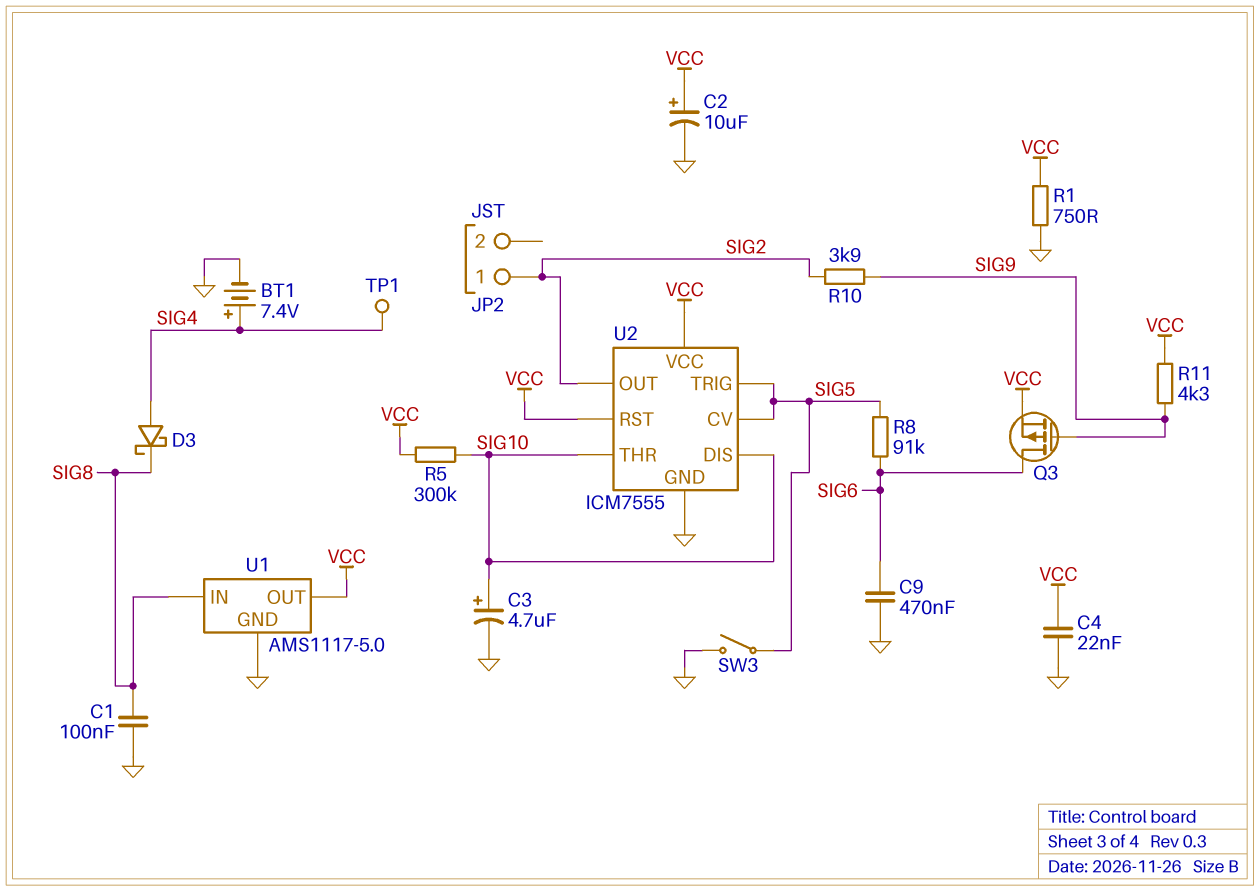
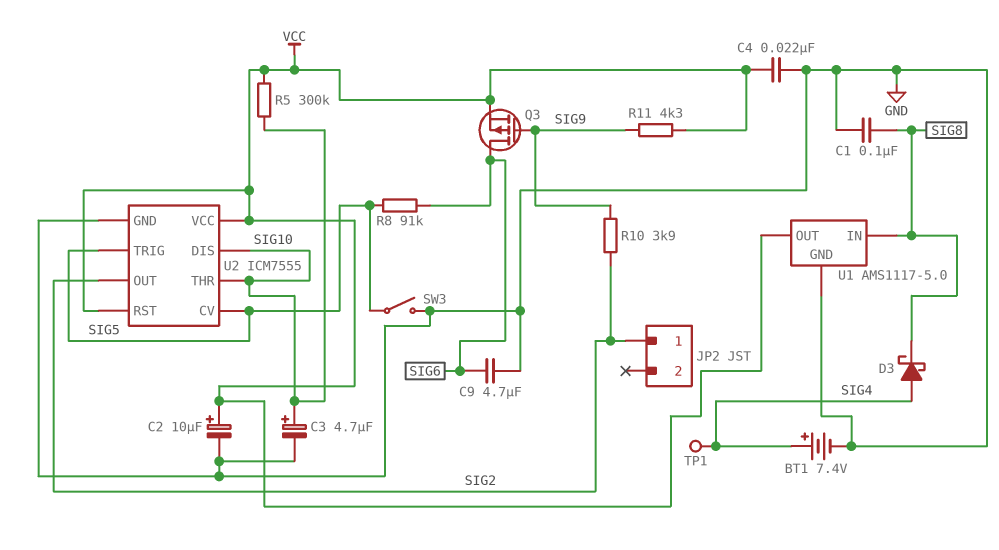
C9: 470nF (GND, SIG6) -> 4.7uF (GND, SIG6)
R1: 750 (GND, VCC) -> none

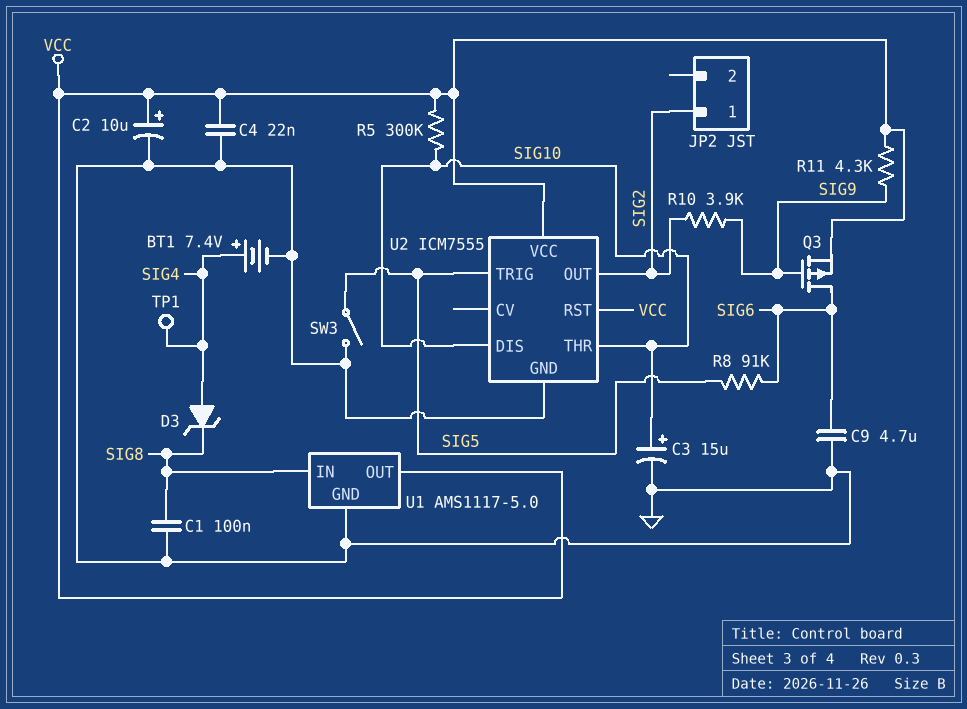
C3: 4.7uF (plus SIG10, minus GND) -> 15uF (plus SIG10, minus GND)
D3: schottky (A SIG4, K SIG8) -> zener (A SIG4, K SIG8)
U2 pin CV: SIG5 -> none

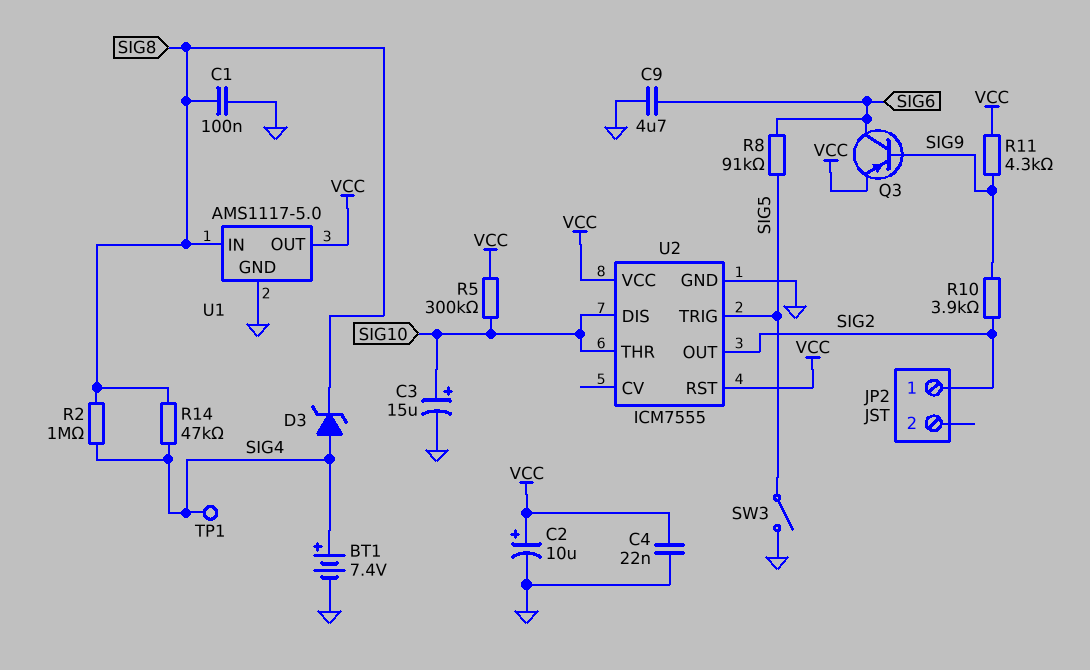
Q3: PMOS (G SIG9, D SIG6, S VCC) -> PNP (B SIG9, C SIG6, E VCC)
R2: none -> 1M (SIG4, SIG8)
R14: none -> 47k (SIG4, SIG8)

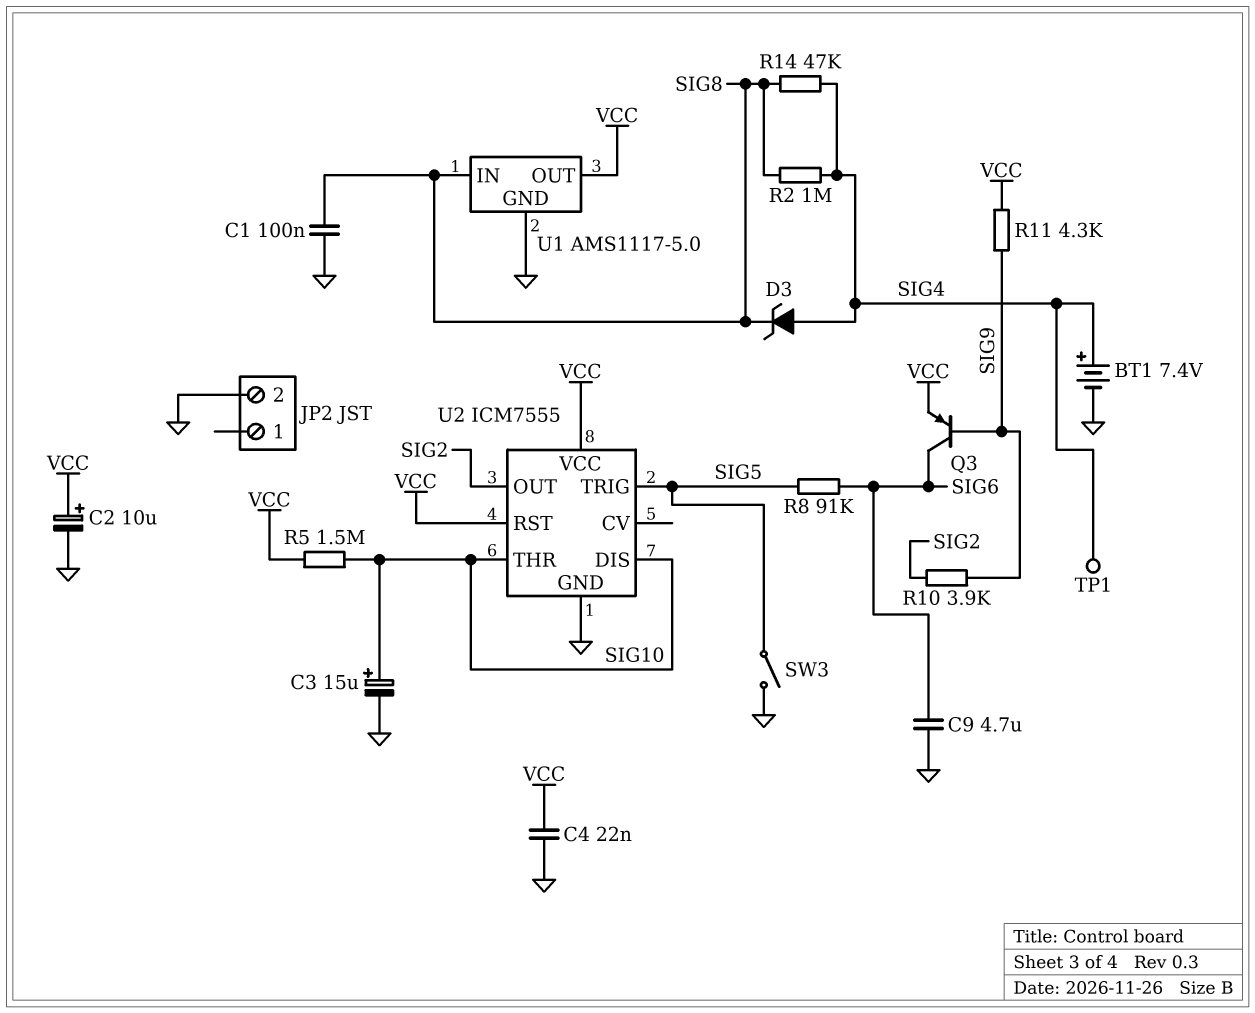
JP2 pin 1: SIG2 -> none
JP2 pin 2: none -> GND
R5: 300k (SIG10, VCC) -> 1.5M (SIG10, VCC)

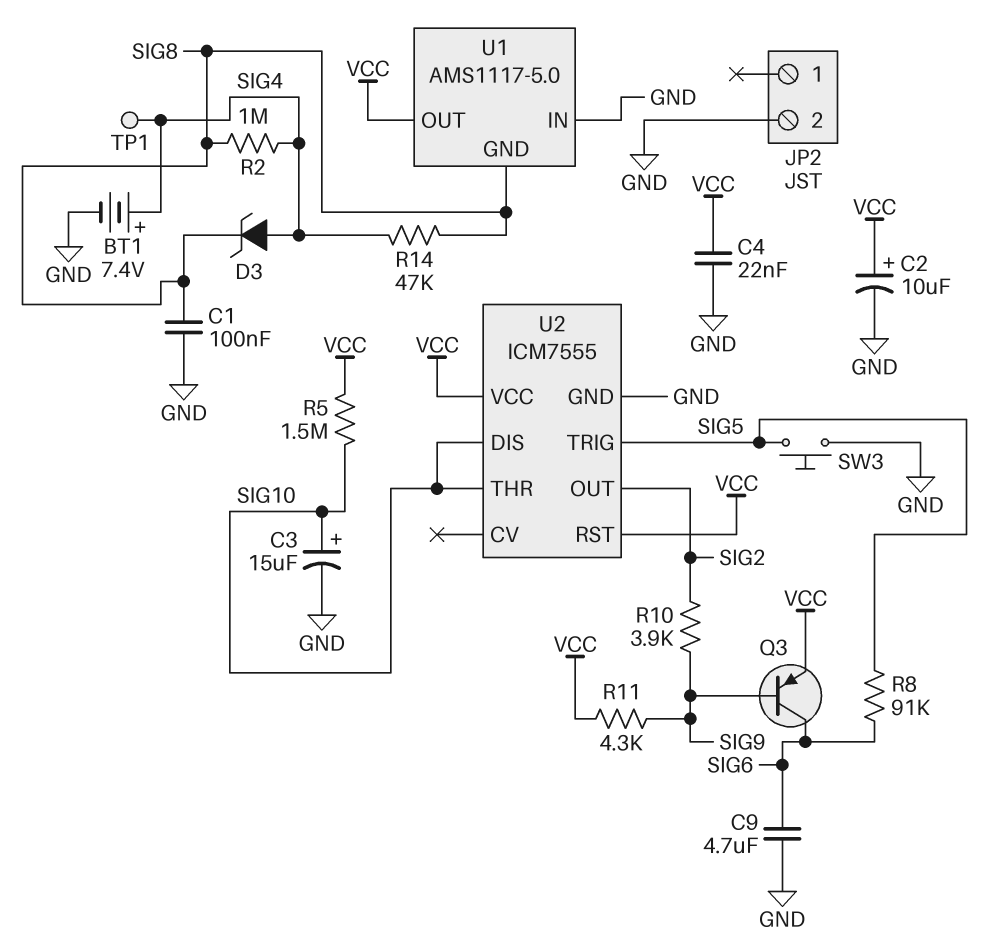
SW3: switch (GND, SIG5) -> button (GND, SIG5)
U1 pin GND: GND -> SIG8
U1 pin IN: SIG8 -> GND

